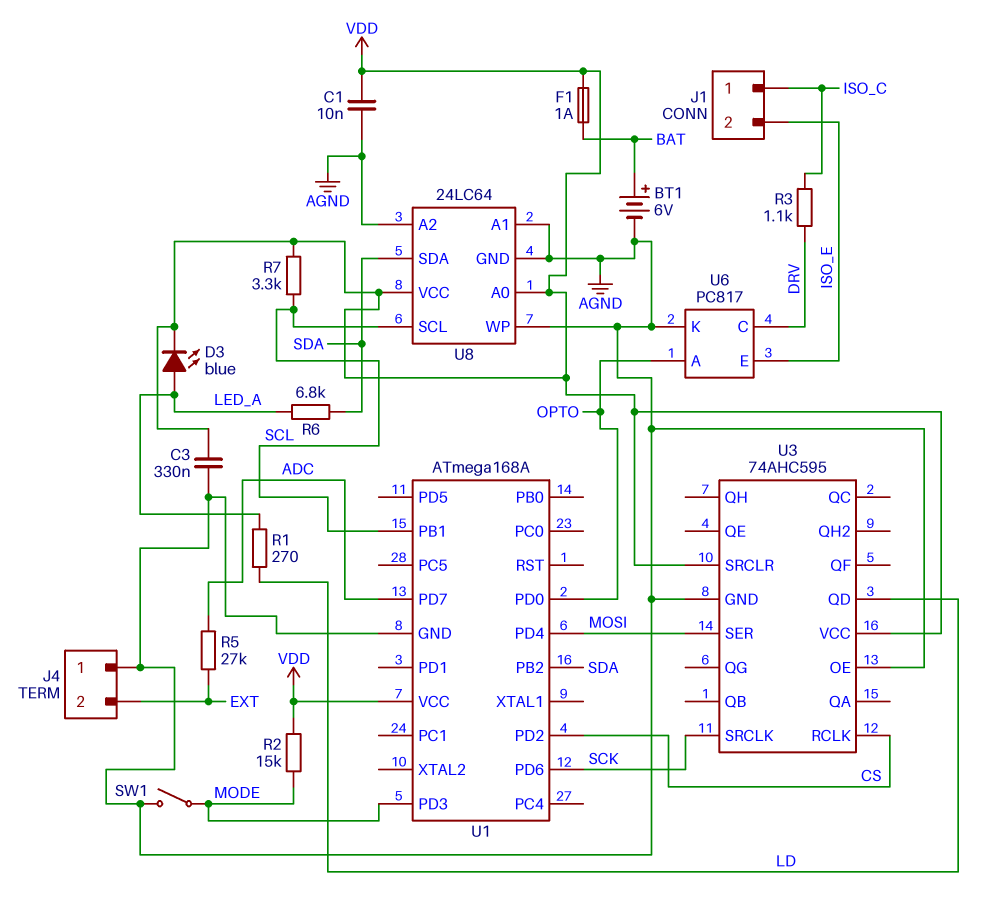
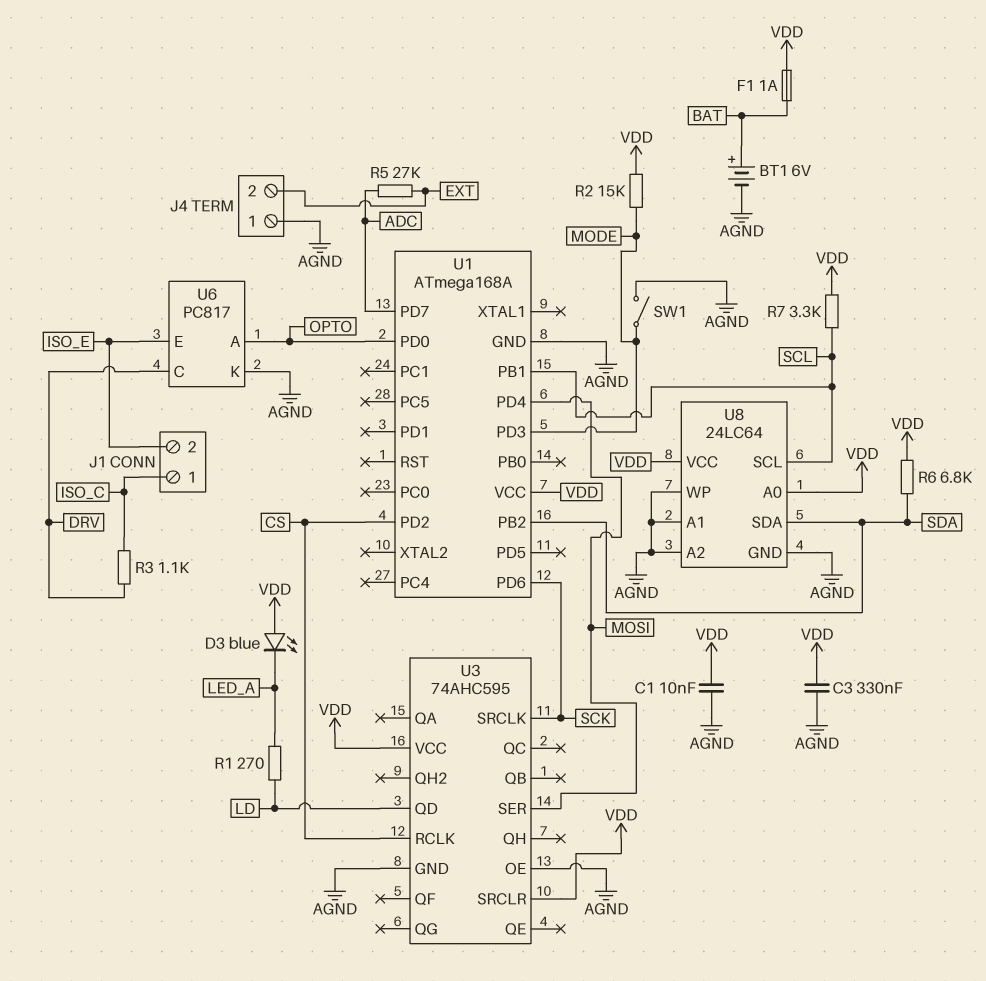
D3: LED blue (A LED_A, K VDD) -> LED blue (A VDD, K LED_A)
R6: 6.8k (LED_A, SDA) -> 6.8k (SDA, VDD)

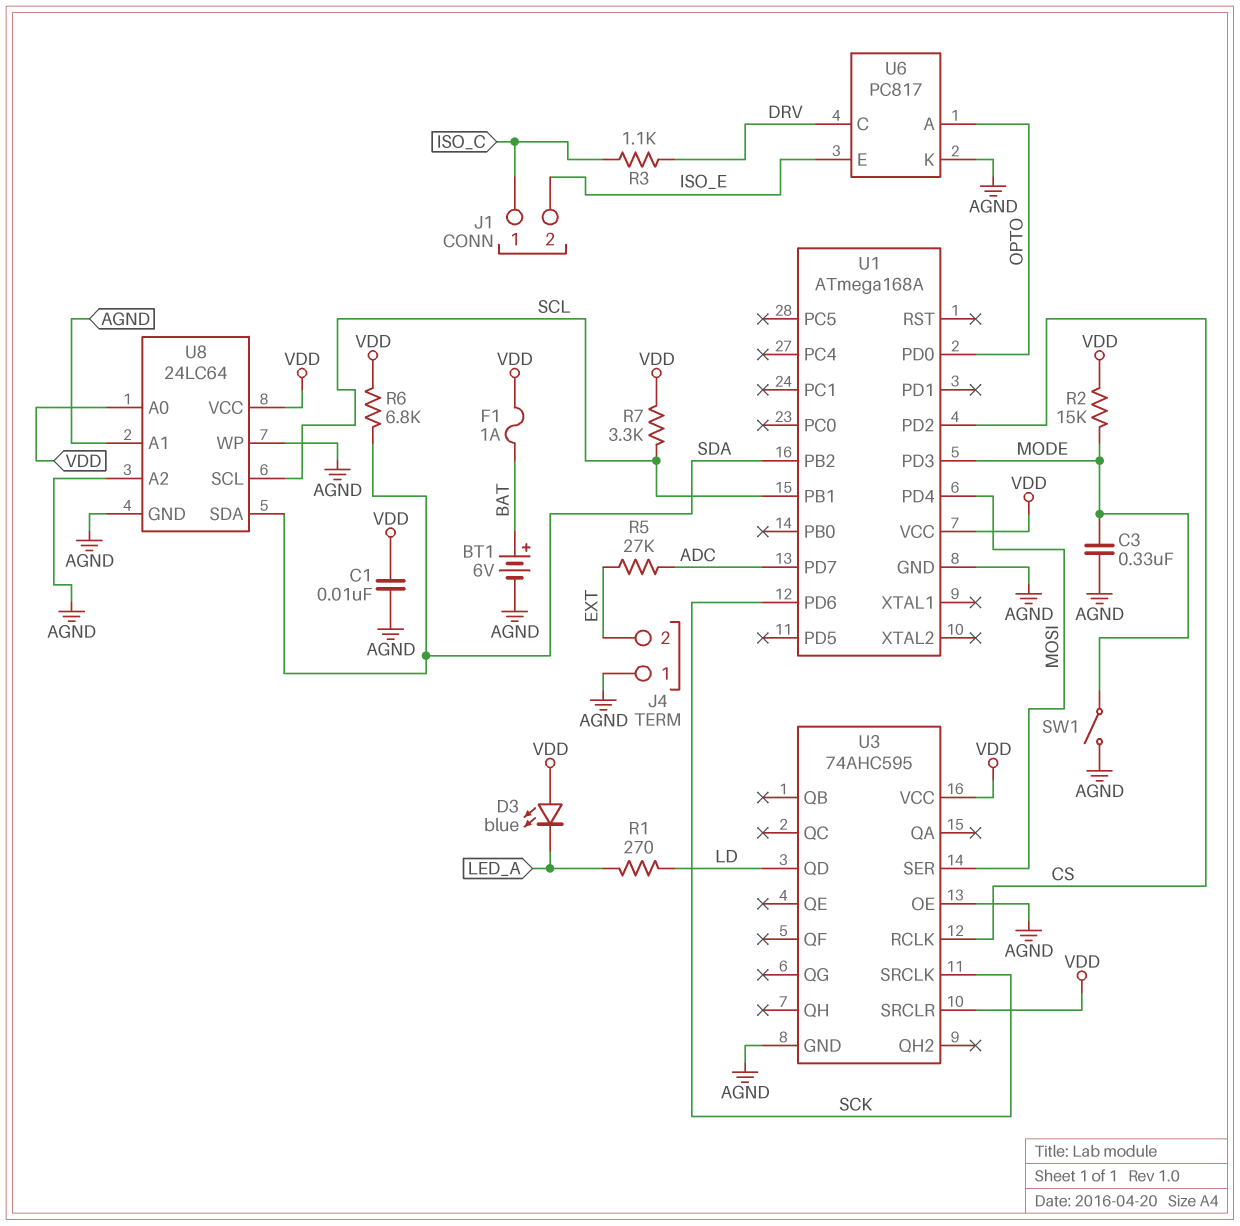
C3: 330nF (AGND, VDD) -> 330nF (AGND, MODE)

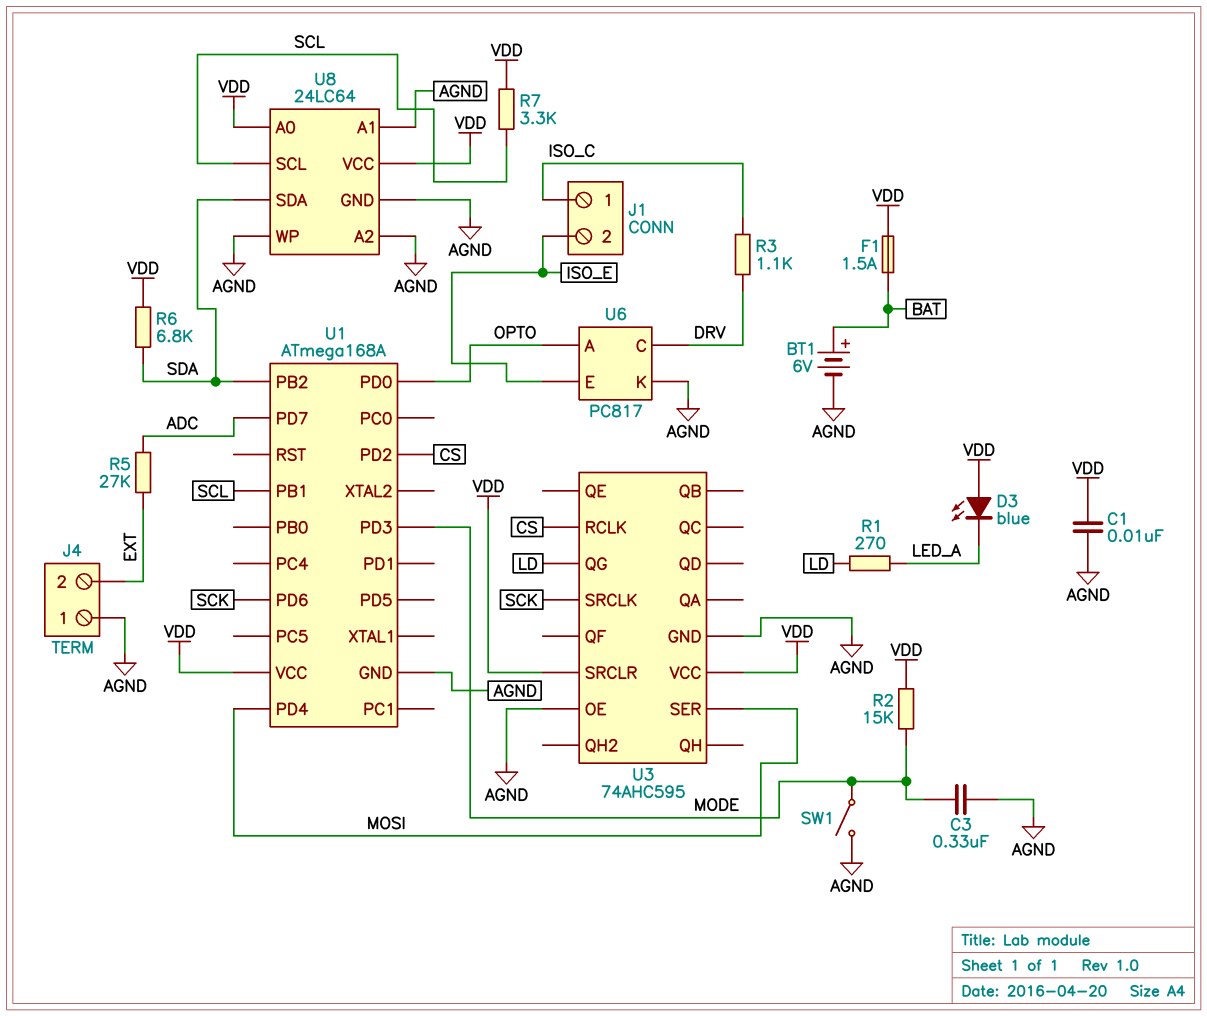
F1: 1A (BAT, VDD) -> 1.5A (BAT, VDD)
U3 pin QD: LD -> none
U3 pin QG: none -> LD

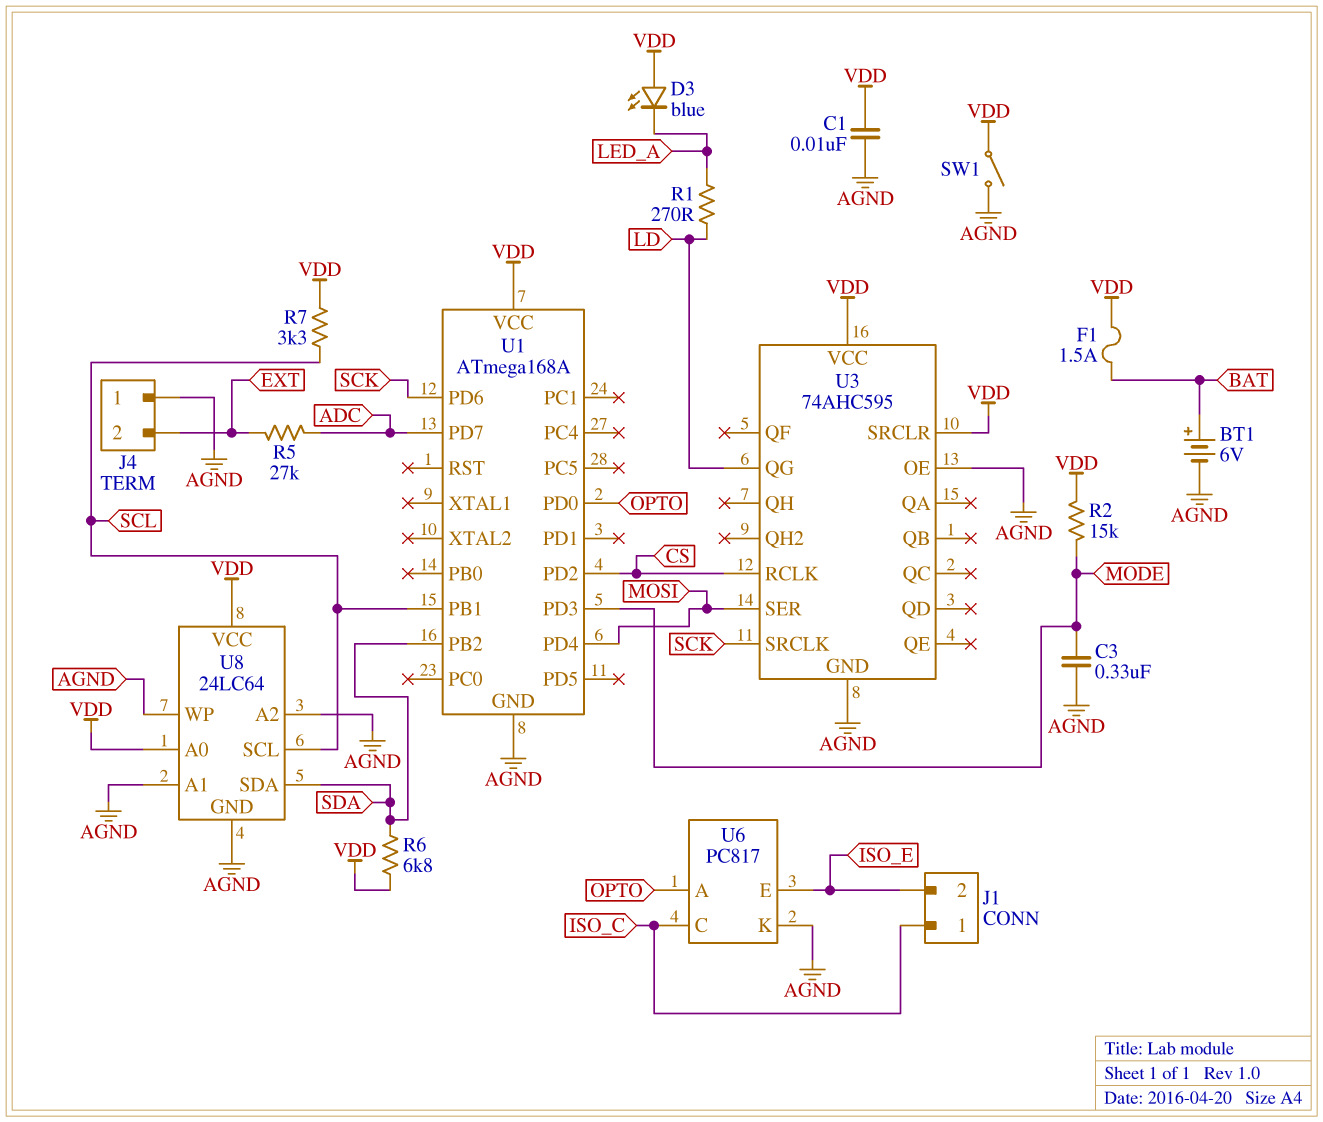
R3: 1.1k (DRV, ISO_C) -> none
SW1: switch (AGND, MODE) -> switch (AGND, VDD)
U6 pin C: DRV -> ISO_C

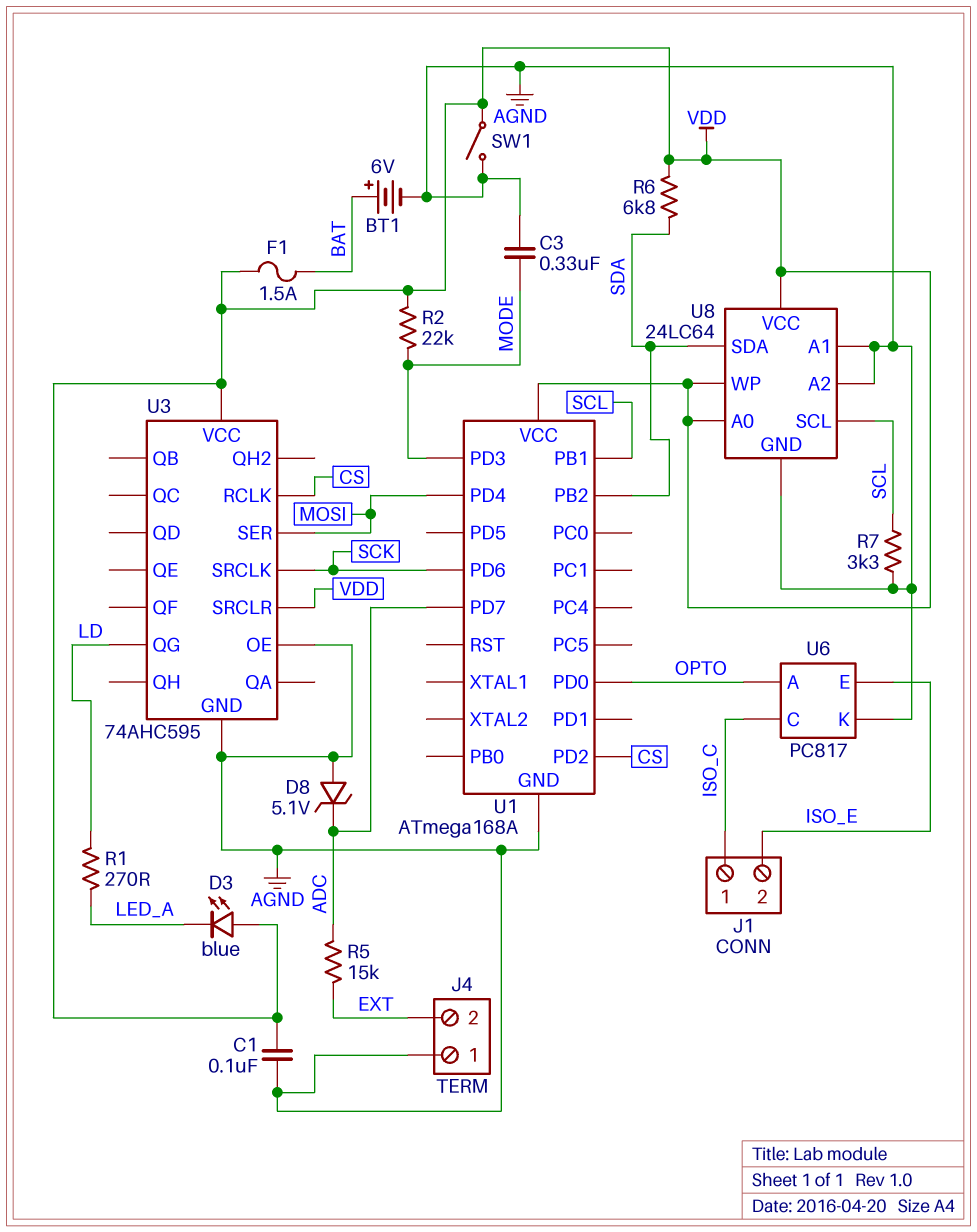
C1: 10nF (AGND, VDD) -> 100nF (AGND, VDD)
D8: none -> zener 5.1V (A AGND, K ADC)
R2: 15k (MODE, VDD) -> 22k (MODE, VDD)
R5: 27k (ADC, EXT) -> 15k (ADC, EXT)
R7: 3.3k (SCL, VDD) -> 3.3k (AGND, SCL)
U8 pin WP: AGND -> VDD

